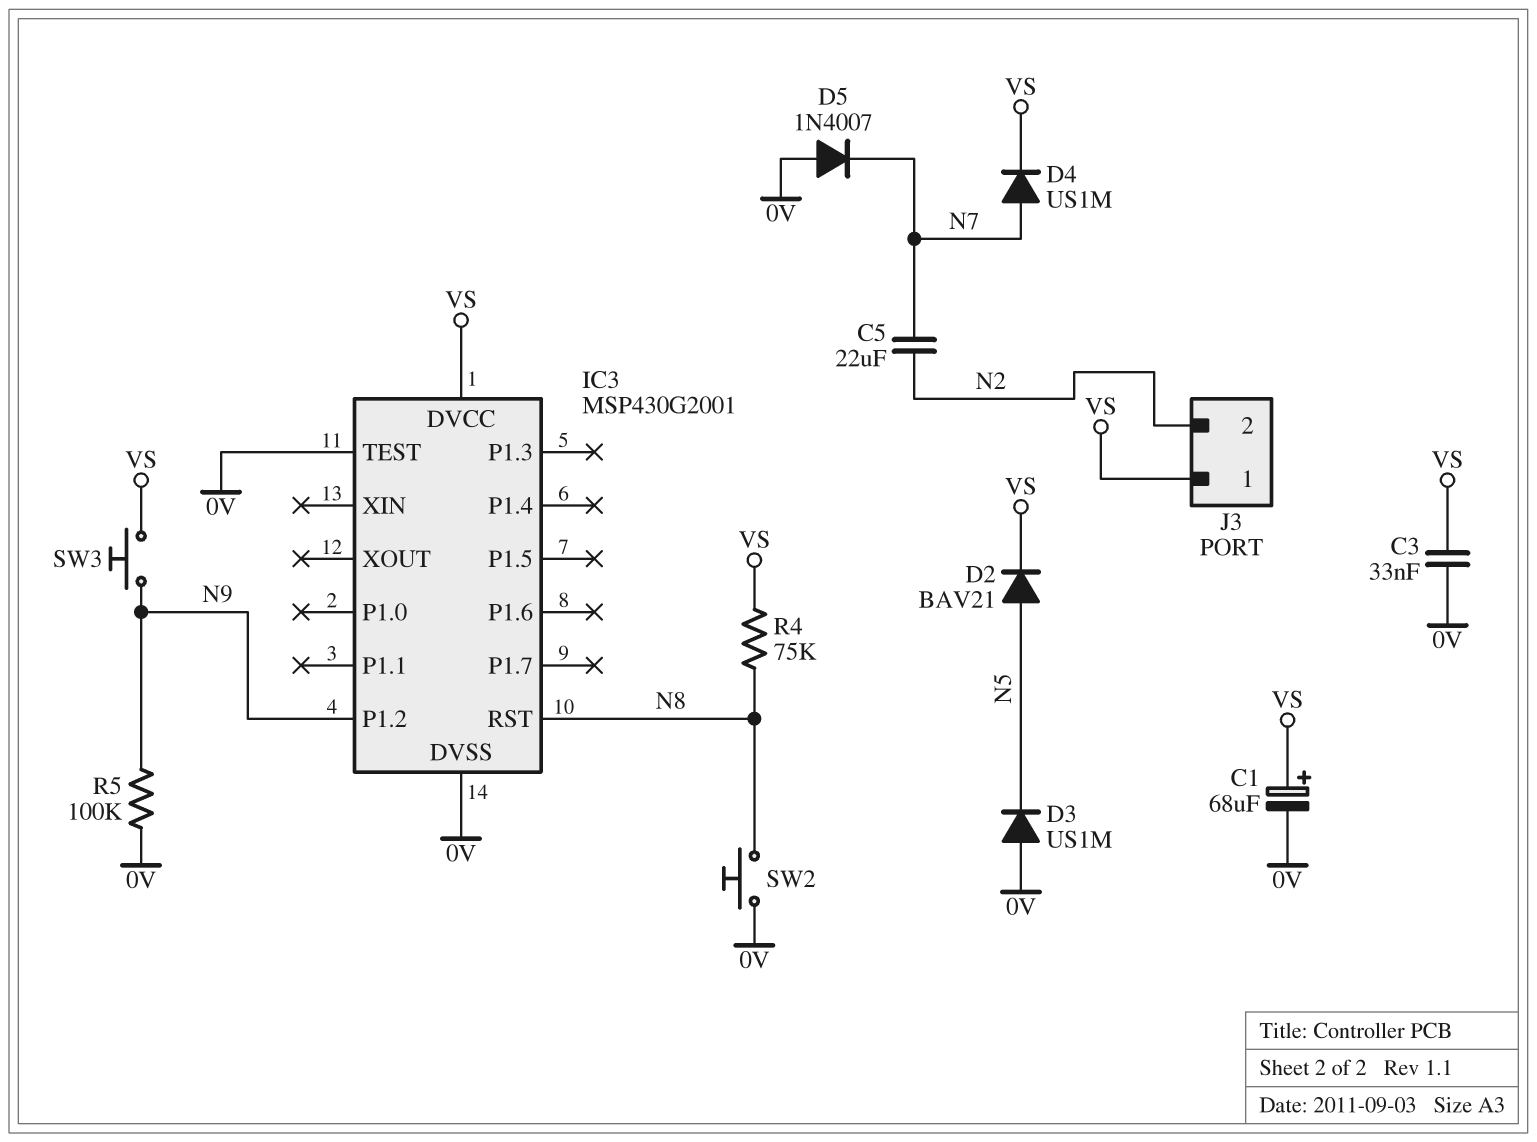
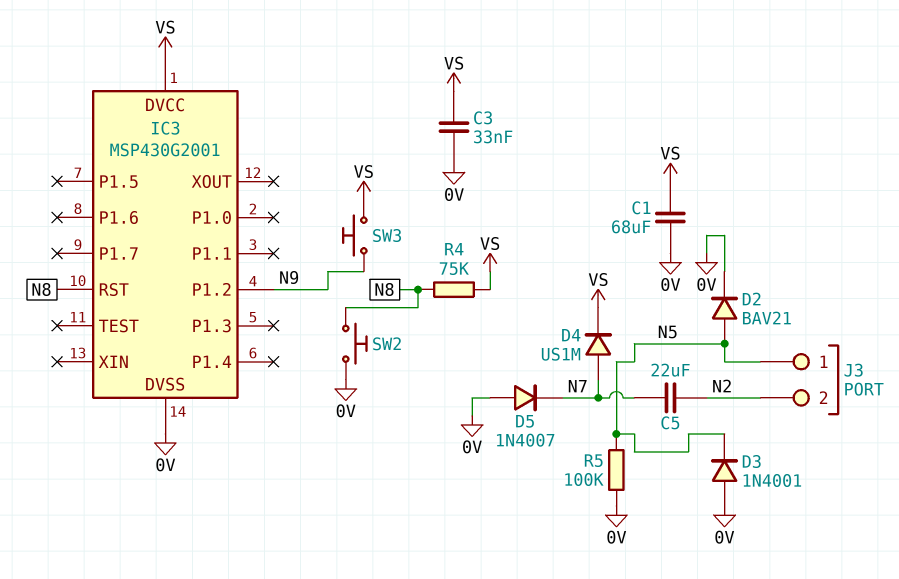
C1: 68uF (plus VS, minus 0V) -> 68uF (0V, VS)
D2: diode BAV21 (A N5, K VS) -> diode BAV21 (A N5, K 0V)
D3: diode US1M (A 0V, K N5) -> diode 1N4001 (A 0V, K N5)
IC3 pin TEST: 0V -> none
J3 pin 1: VS -> N5
R5: 100k (0V, N9) -> 100k (0V, N5)

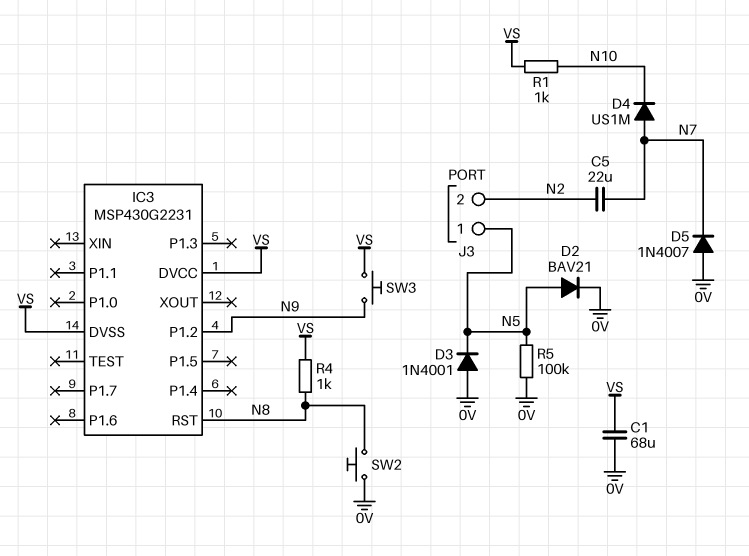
C3: 33nF (0V, VS) -> none
D4: diode US1M (A N7, K VS) -> diode US1M (A N7, K N10)
IC3: MSP430G2001 -> MSP430G2231
IC3 pin DVSS: 0V -> VS
R1: none -> 1k (N10, VS)
R4: 75k (N8, VS) -> 1k (N8, VS)

